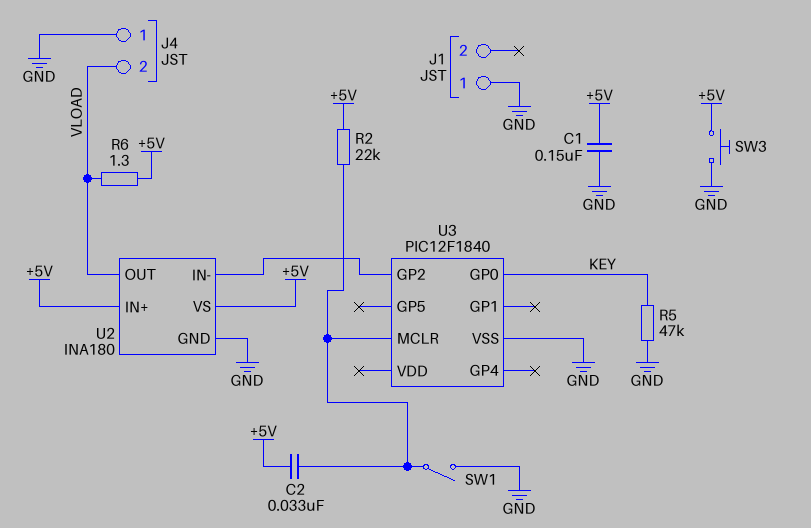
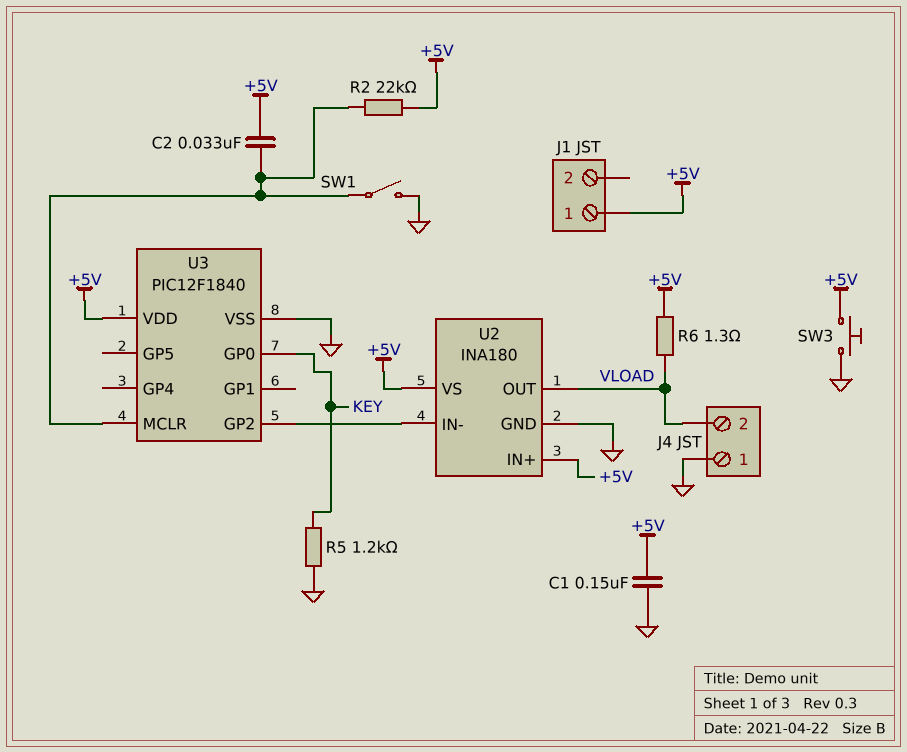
J1 pin 1: GND -> +5V
R5: 47k (GND, KEY) -> 1.2k (GND, KEY)
U3 pin VDD: none -> +5V

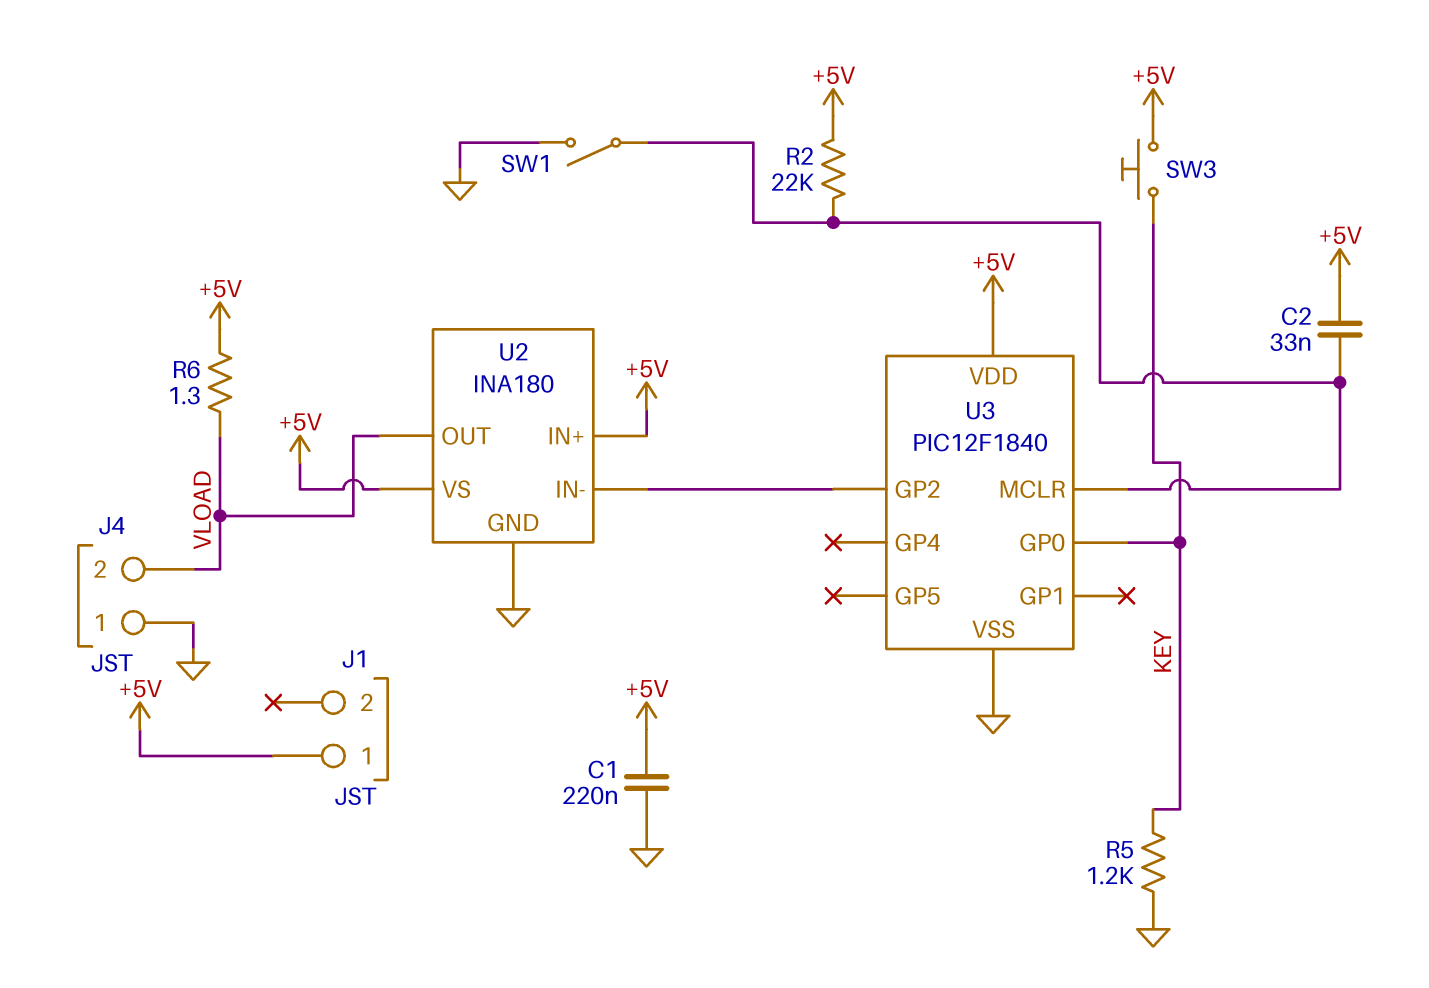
C1: 150nF (+5V, GND) -> 220nF (+5V, GND)
SW3: button (+5V, GND) -> button (+5V, KEY)

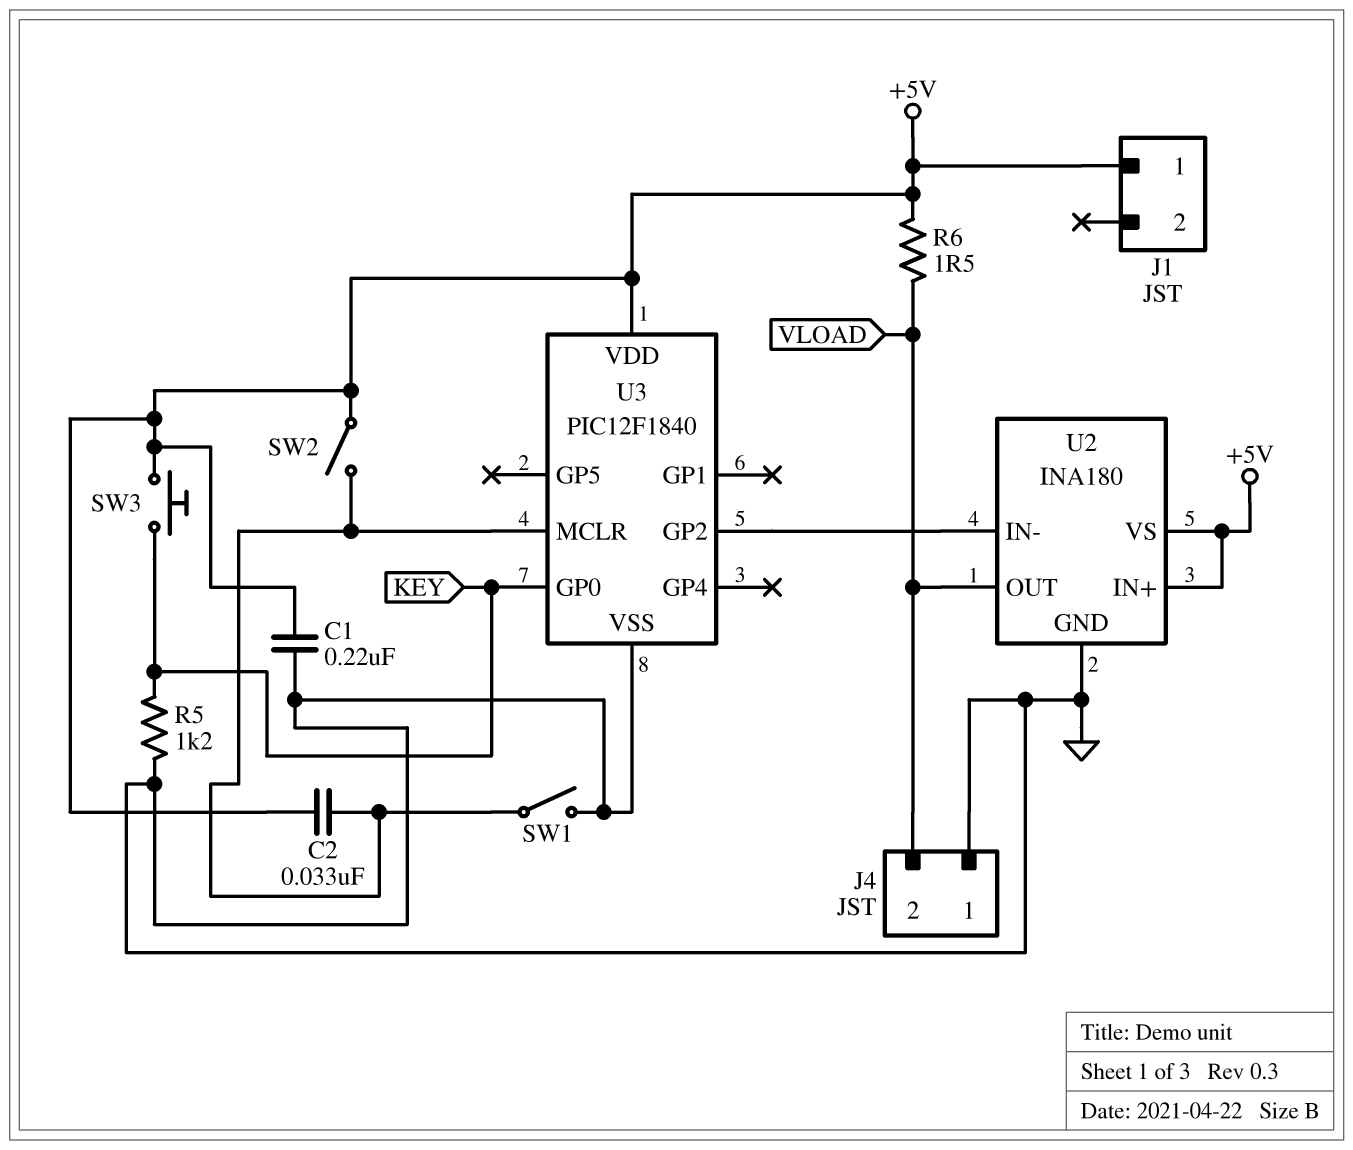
R2: 22k (+5V, U3/MCLR) -> none
R6: 1.3 (+5V, VLOAD) -> 1.5 (+5V, VLOAD)
SW2: none -> switch (+5V, U3/MCLR)

